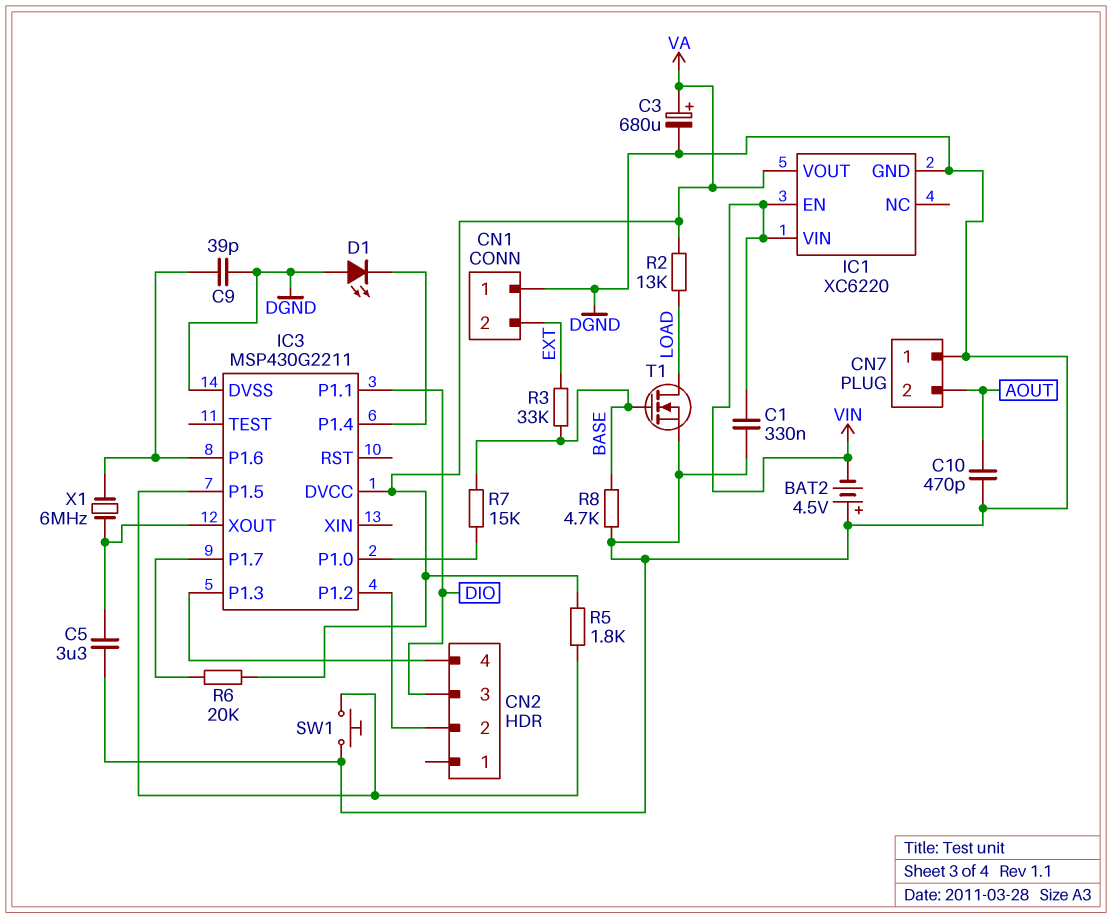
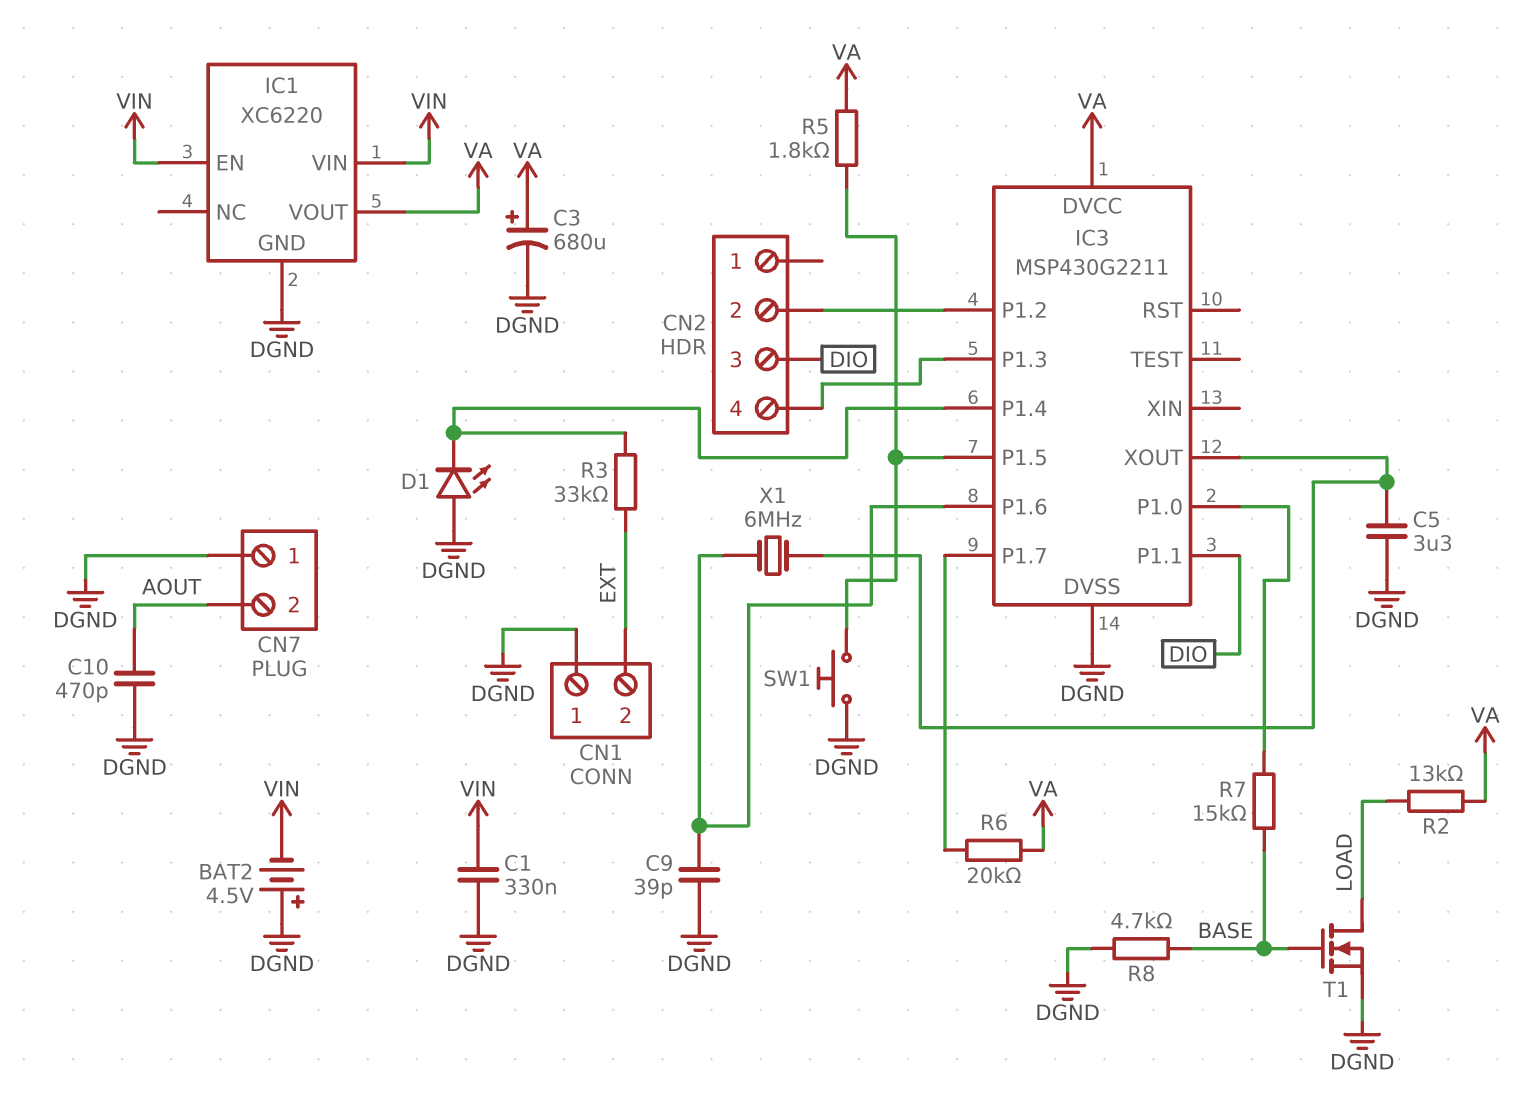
R3: 33k (BASE, EXT) -> 33k (EXT, IC3/P1.4)

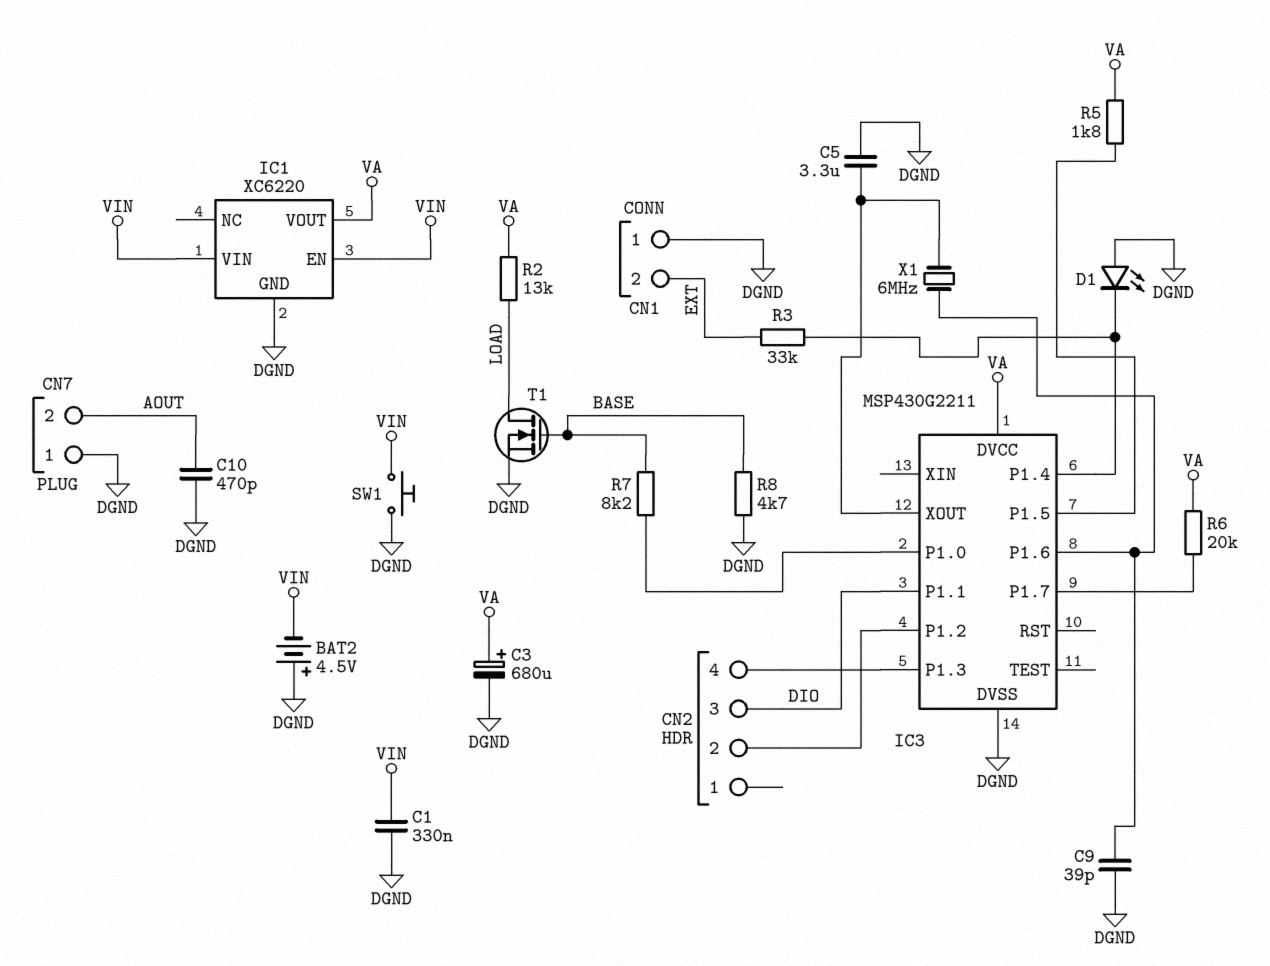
R7: 15k (BASE, IC3/P1.0) -> 8.2k (BASE, IC3/P1.0)
SW1: button (DGND, IC3/P1.5) -> button (DGND, VIN)

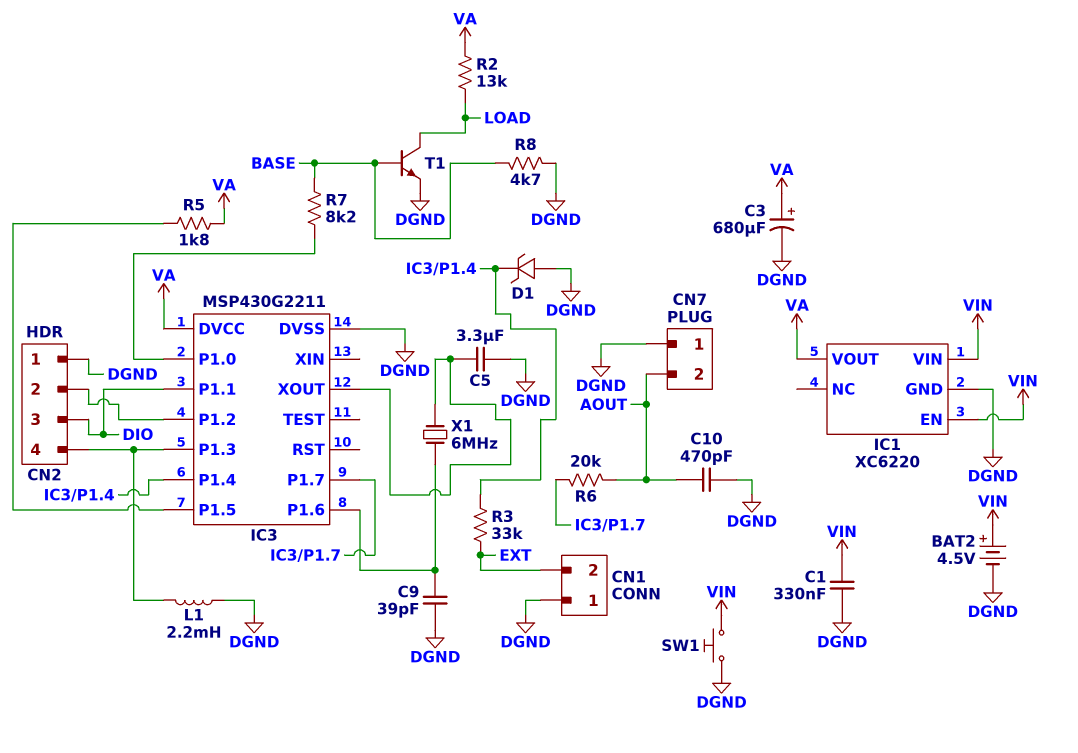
BAT2: 4.5V (plus DGND, minus VIN) -> 4.5V (plus VIN, minus DGND)
CN2 pin 1: none -> DGND
D1: LED (A DGND, K IC3/P1.4) -> zener (A DGND, K IC3/P1.4)
L1: none -> 2.2mH (CN2/4, DGND)
R6: 20k (IC3/P1.7, VA) -> 20k (AOUT, IC3/P1.7)
T1: NMOS (G BASE, D LOAD, S DGND) -> NPN (B BASE, C LOAD, E DGND)

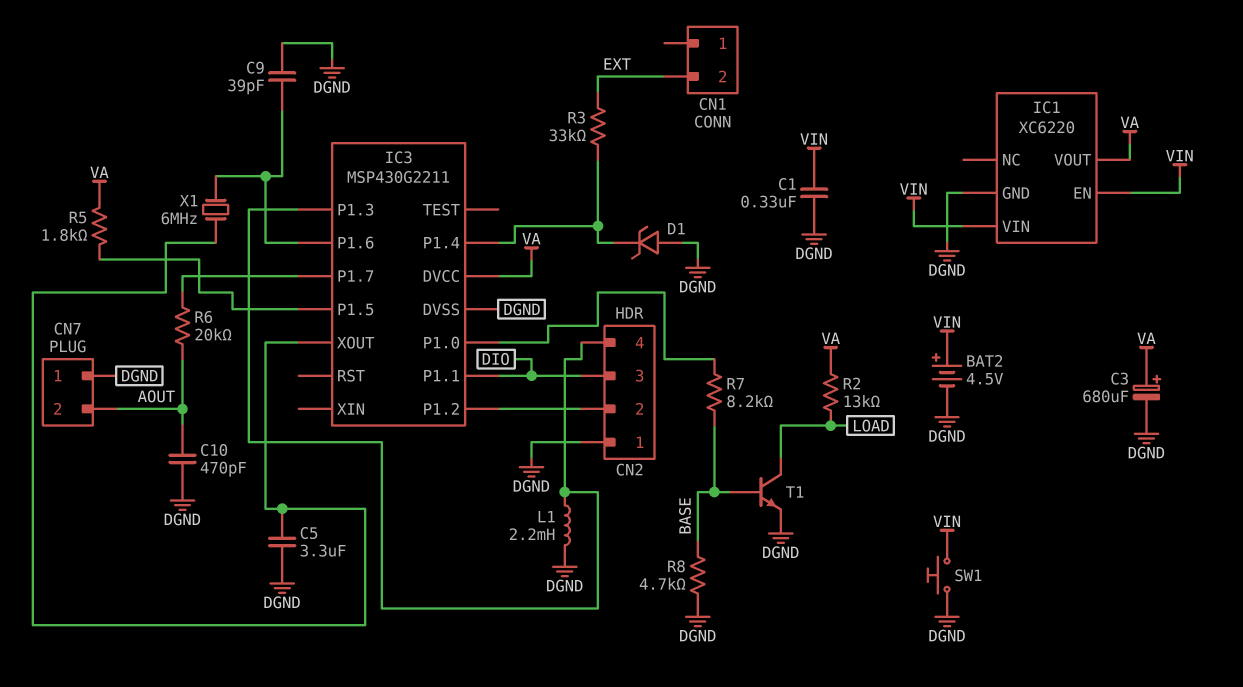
CN1 pin 1: DGND -> none

